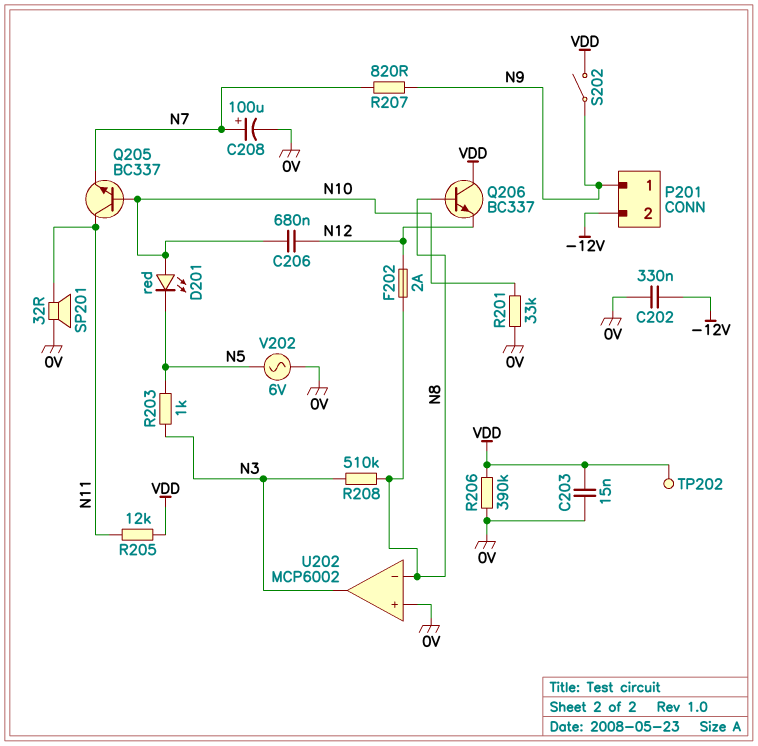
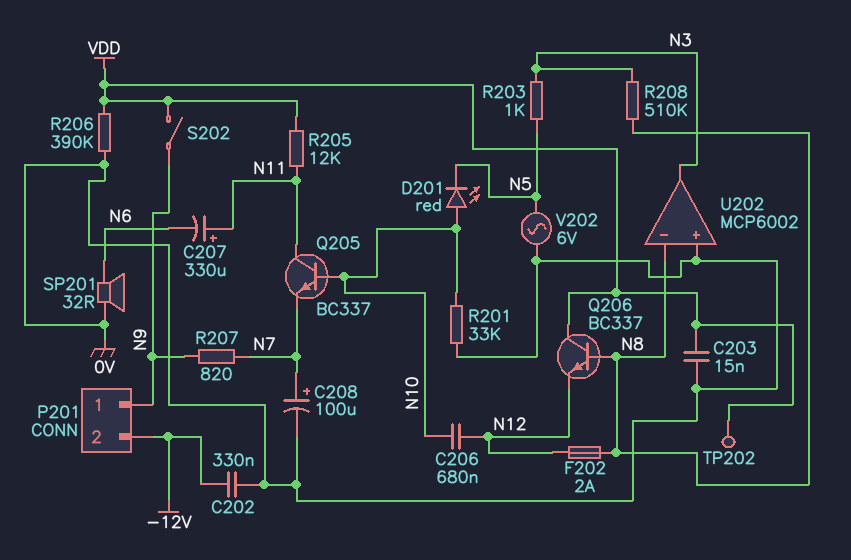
C207: none -> 330uF (plus N11, minus N6)
SP201: speaker 32R (0V, N11) -> speaker 32R (0V, N6)

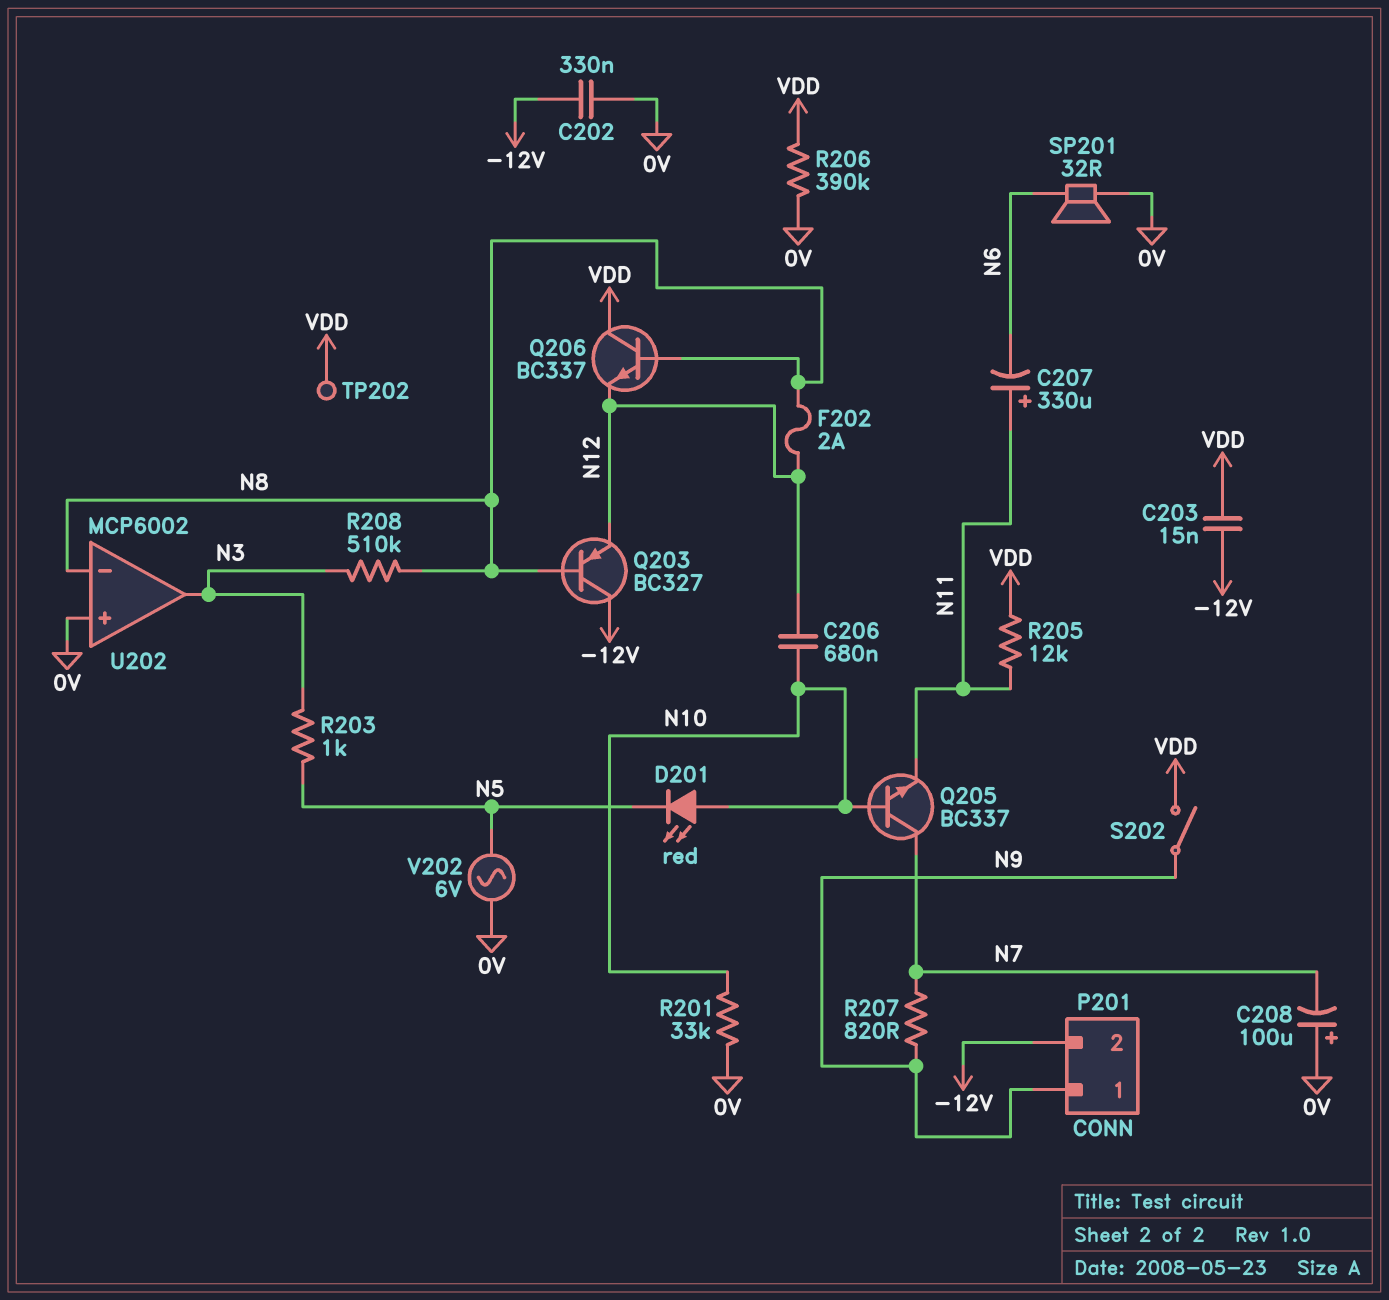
C203: 15nF (0V, VDD) -> 15nF (-12V, VDD)
C208: 100uF (plus N7, minus 0V) -> 100uF (plus 0V, minus N7)
Q203: none -> PNP BC327 (B N8, C -12V, E N12)
Q205: NPN BC337 (B N10, C N11, E N7) -> NPN BC337 (B N10, C N7, E N11)

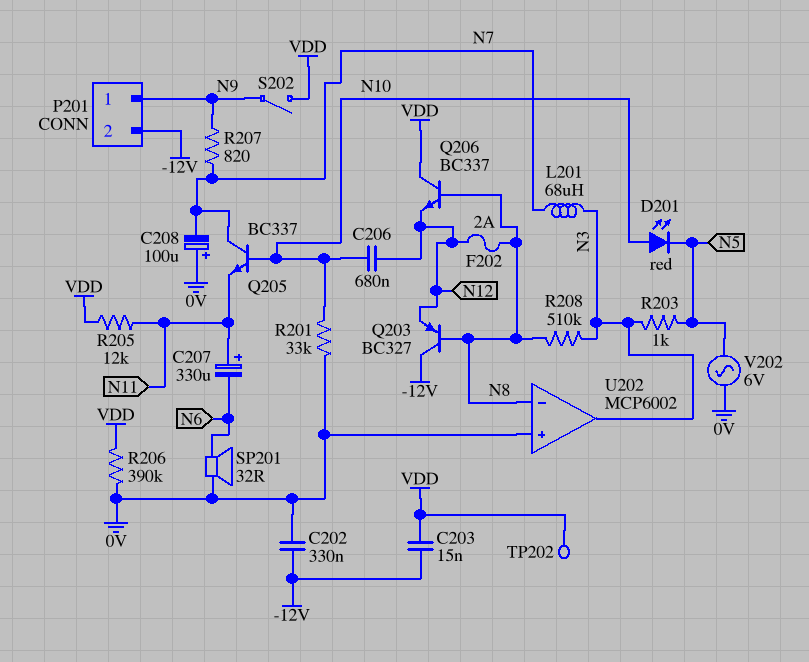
L201: none -> 68uH (N3, N7)

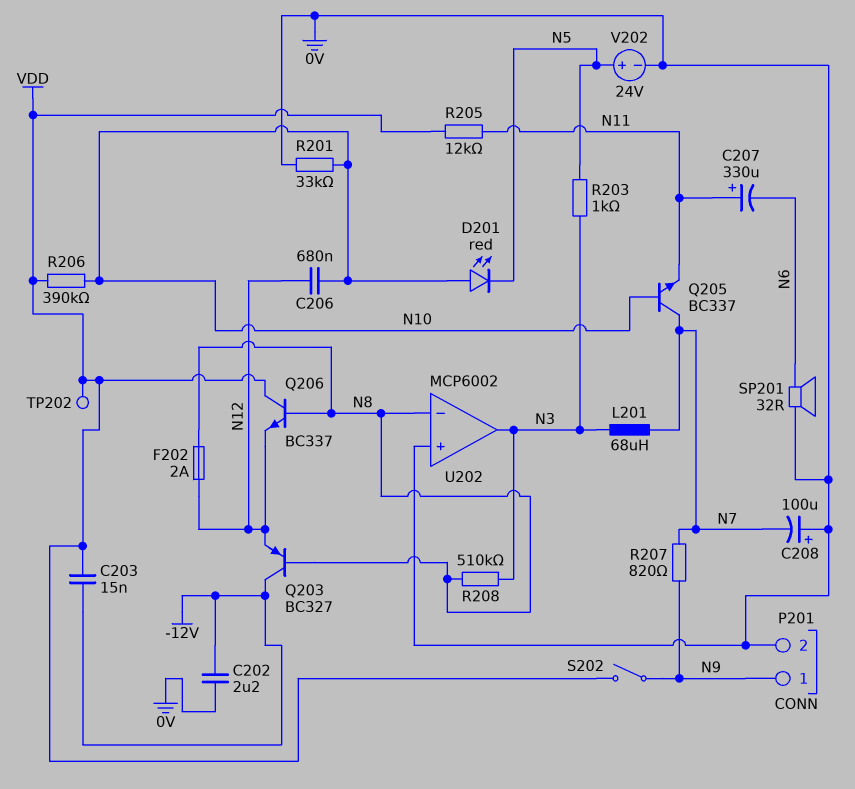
C202: 330nF (-12V, 0V) -> 2.2uF (-12V, 0V)
P201 pin 2: -12V -> 0V
R206: 390k (0V, VDD) -> 390k (N10, VDD)
V202: AC 6V (0V, N5) -> 24V (plus N5, minus 0V)

